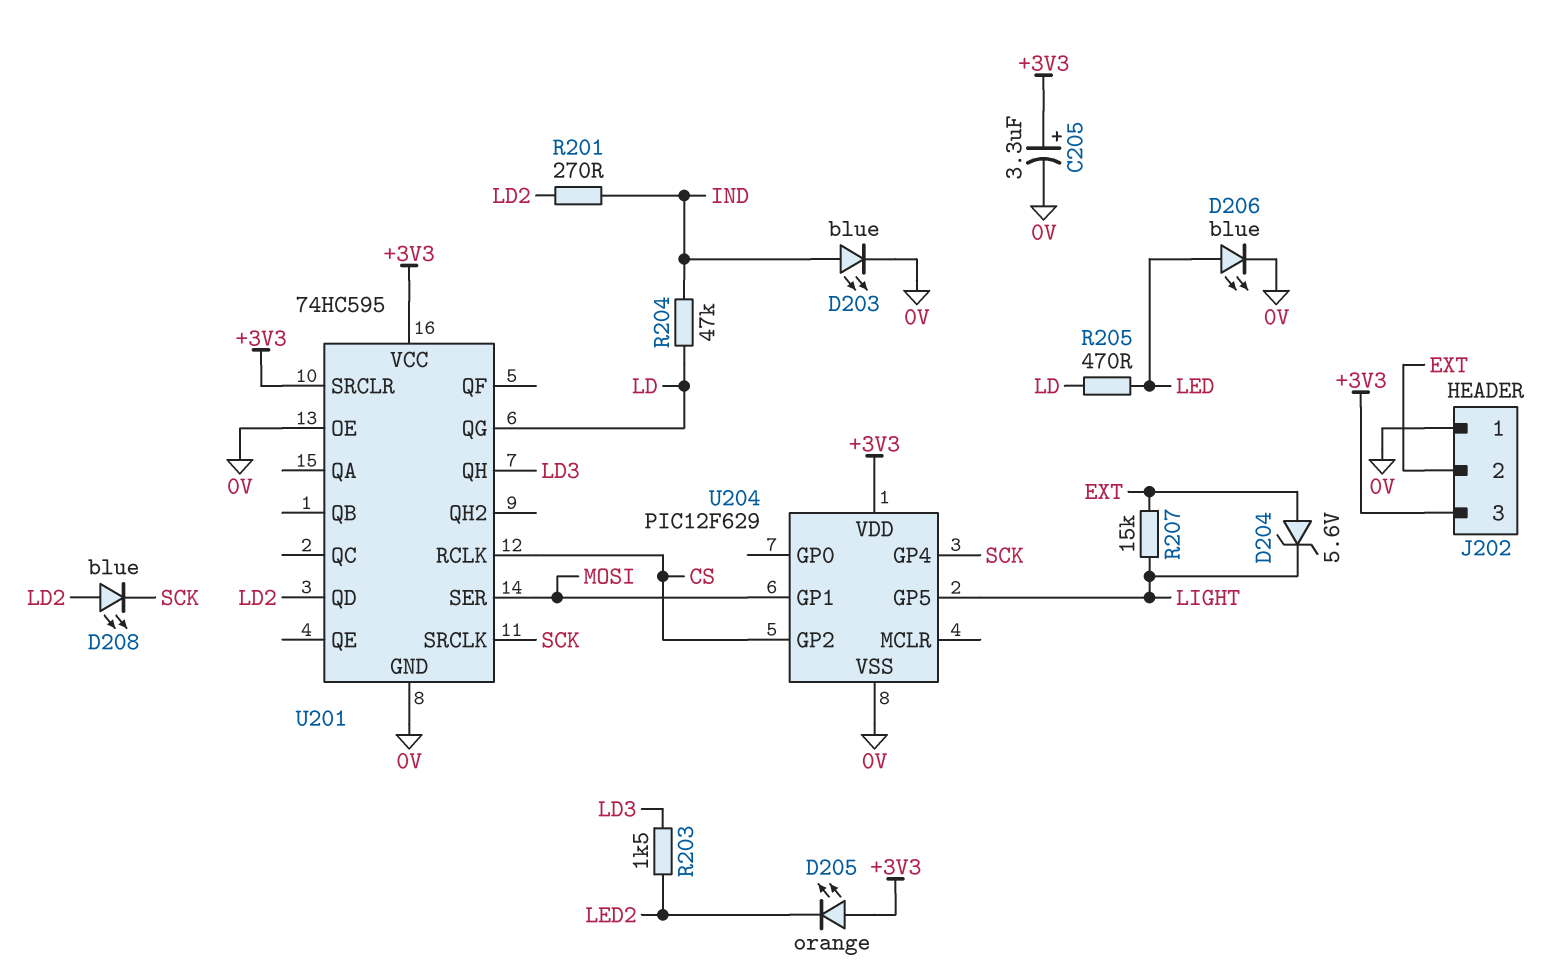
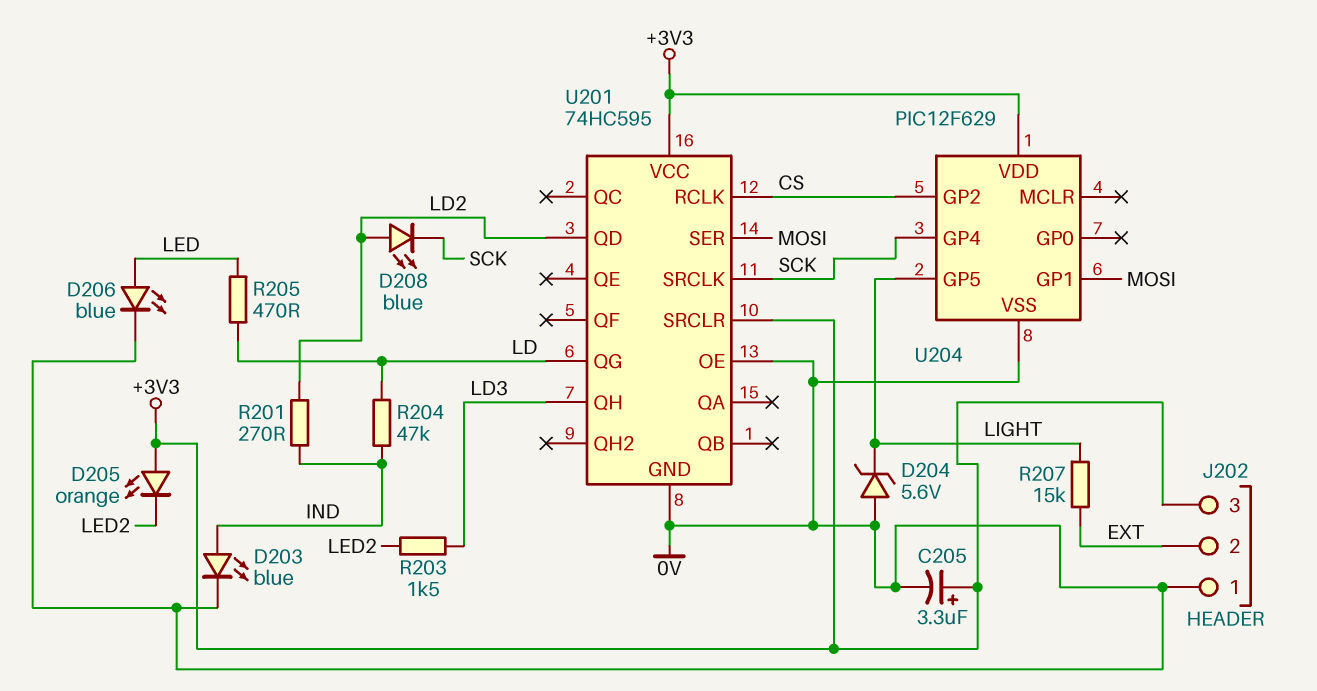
D204: zener 5.6V (A EXT, K LIGHT) -> zener 5.6V (A 0V, K LIGHT)

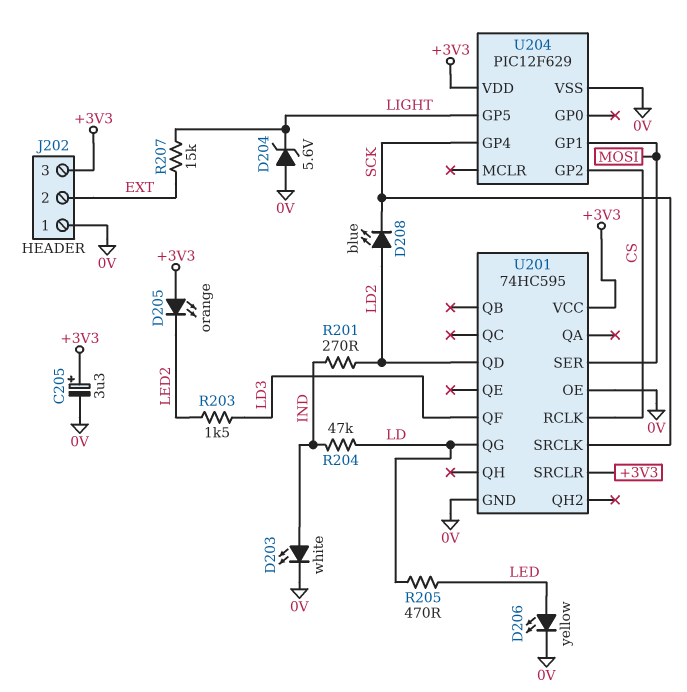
D203: LED blue (A IND, K 0V) -> LED white (A IND, K 0V)
D206: LED blue (A LED, K 0V) -> LED yellow (A LED, K 0V)
U201 pin QF: none -> LD3
U201 pin QH: LD3 -> none

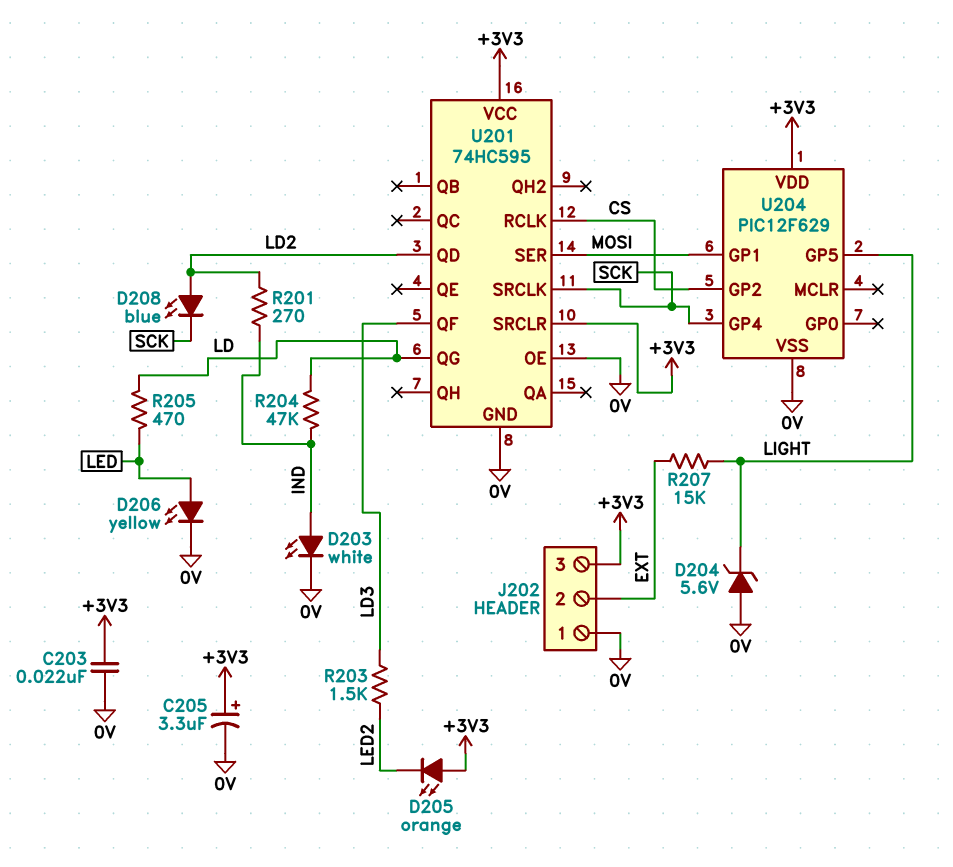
C203: none -> 22nF (+3V3, 0V)

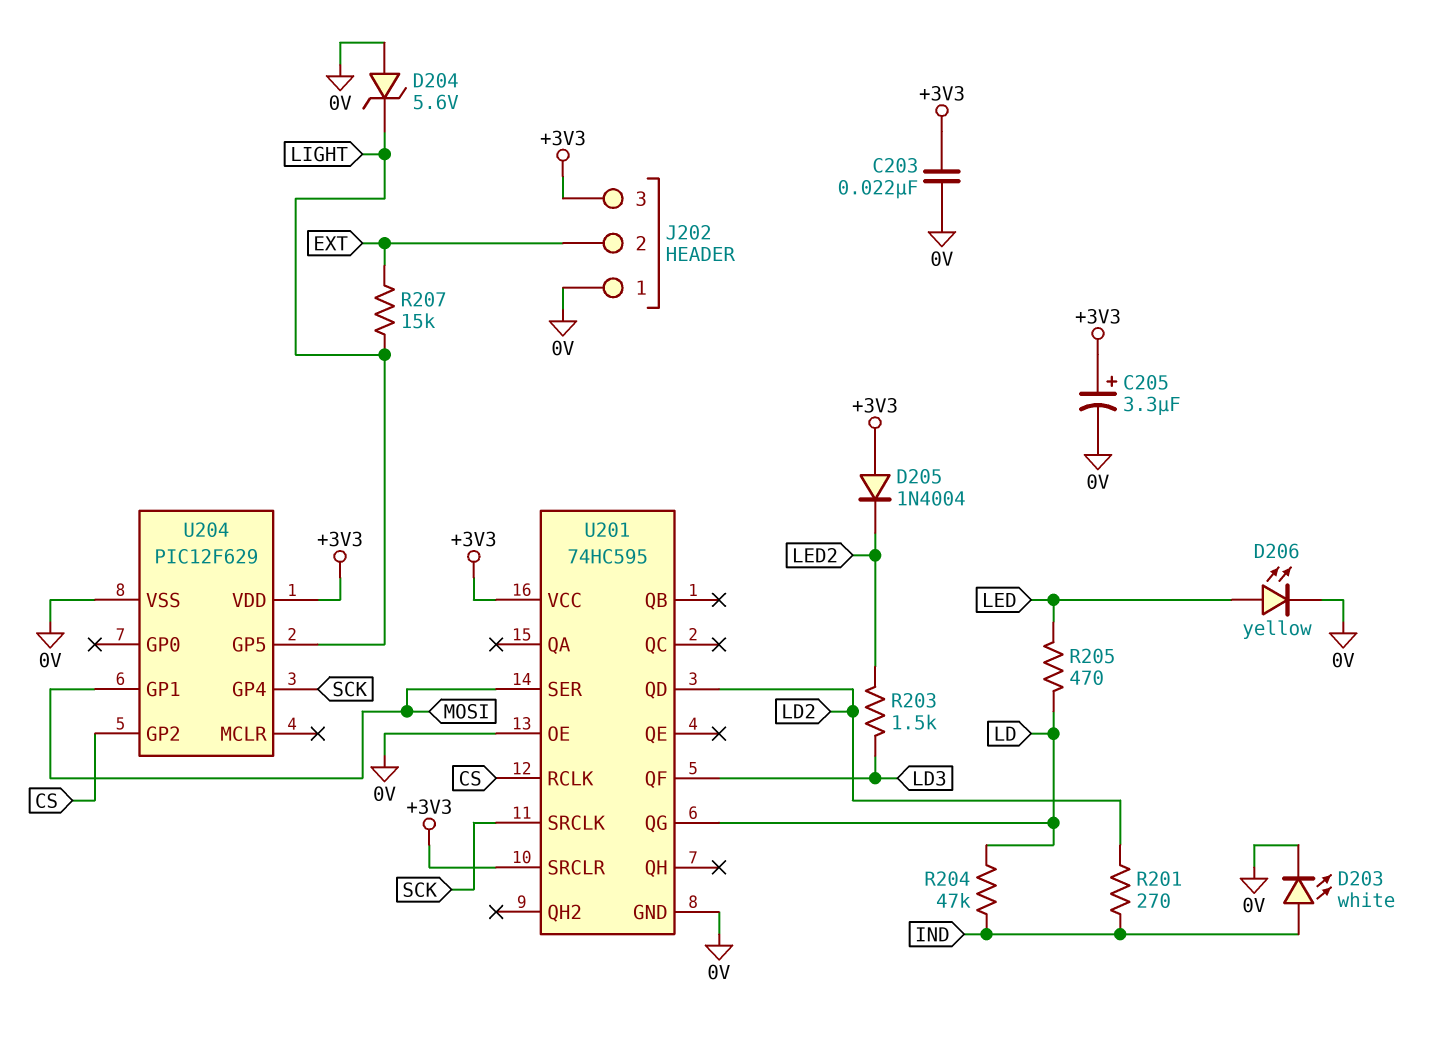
D205: LED orange (A +3V3, K LED2) -> diode 1N4004 (A +3V3, K LED2)
D208: LED blue (A LD2, K SCK) -> none

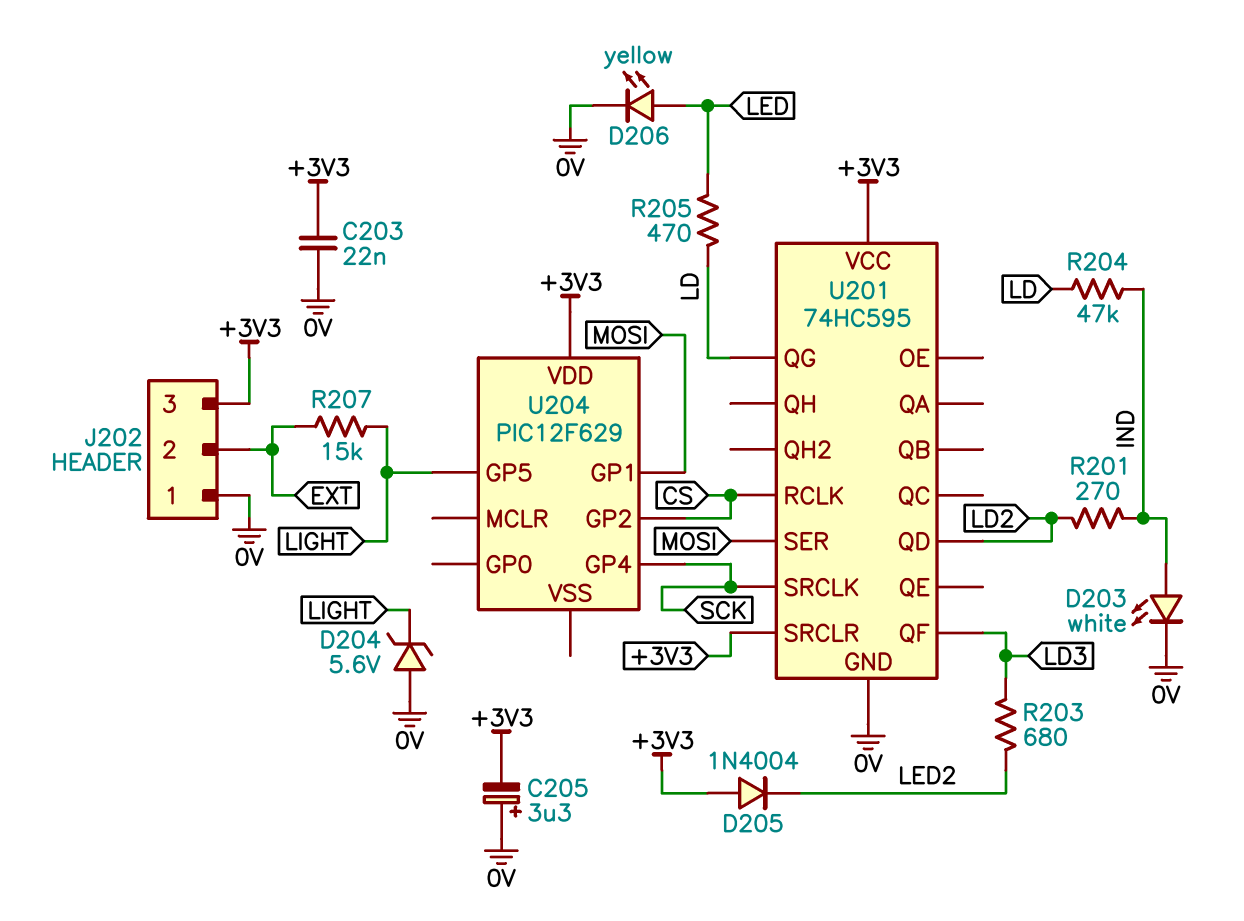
C205: 3.3uF (plus +3V3, minus 0V) -> 3.3uF (plus 0V, minus +3V3)
R203: 1.5k (LD3, LED2) -> 680 (LD3, LED2)
U201 pin OE: 0V -> none
U204 pin VSS: 0V -> none

